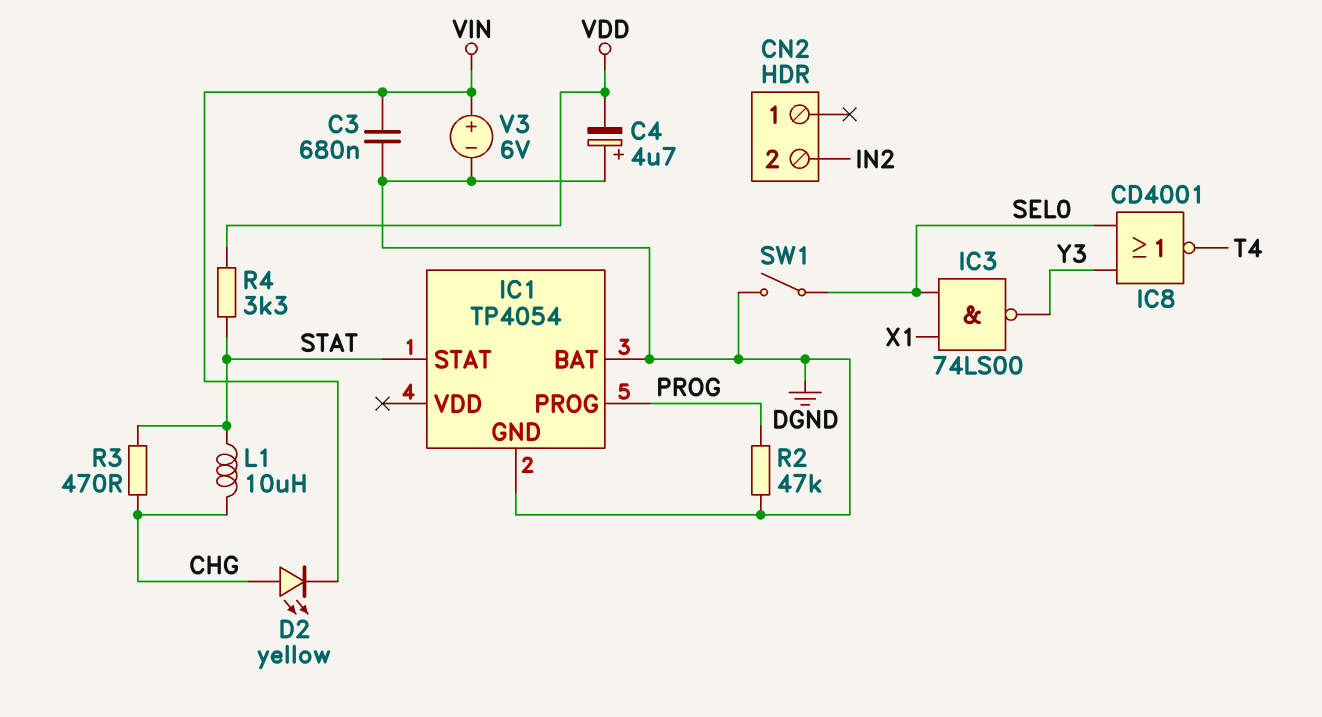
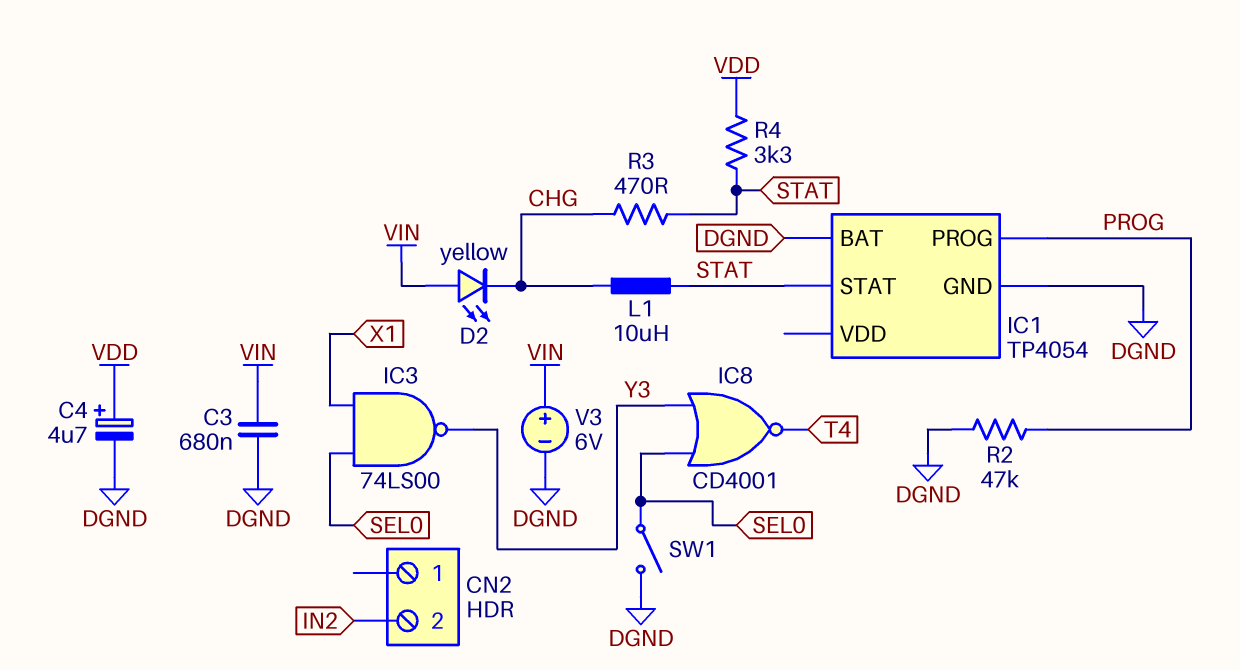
C4: 4.7uF (plus DGND, minus VDD) -> 4.7uF (plus VDD, minus DGND)
D2: LED yellow (A CHG, K VIN) -> LED yellow (A VIN, K CHG)

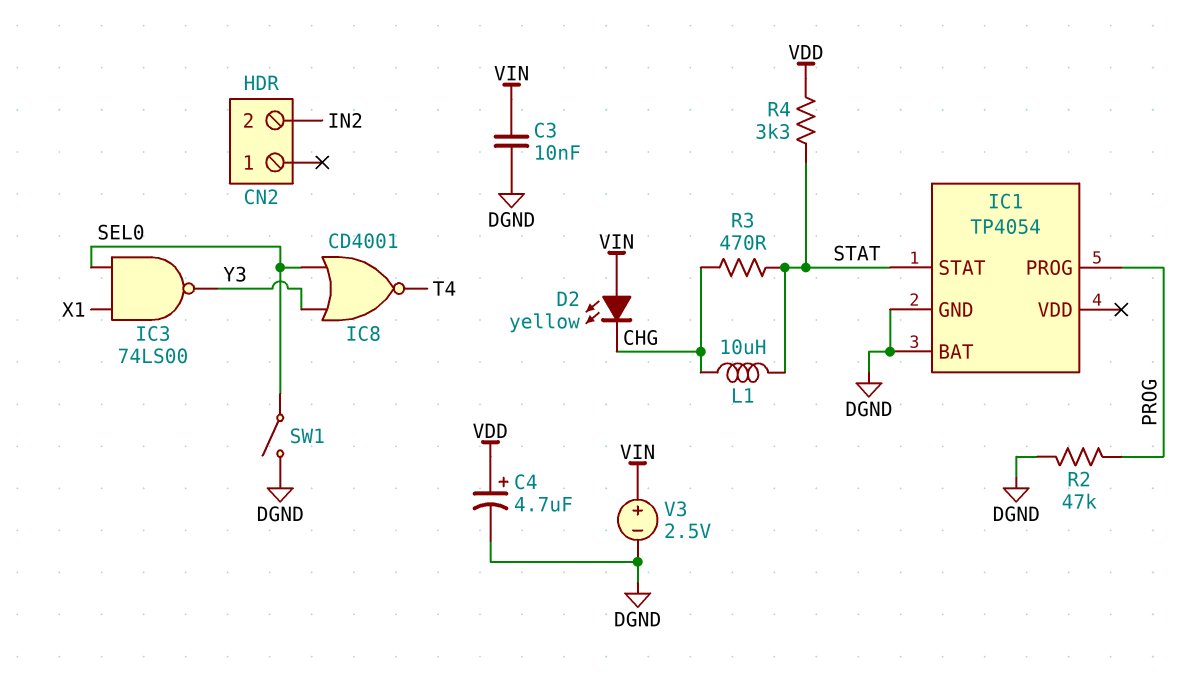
C3: 680nF (DGND, VIN) -> 10nF (DGND, VIN)
V3: 6V (plus VIN, minus DGND) -> 2.5V (plus VIN, minus DGND)

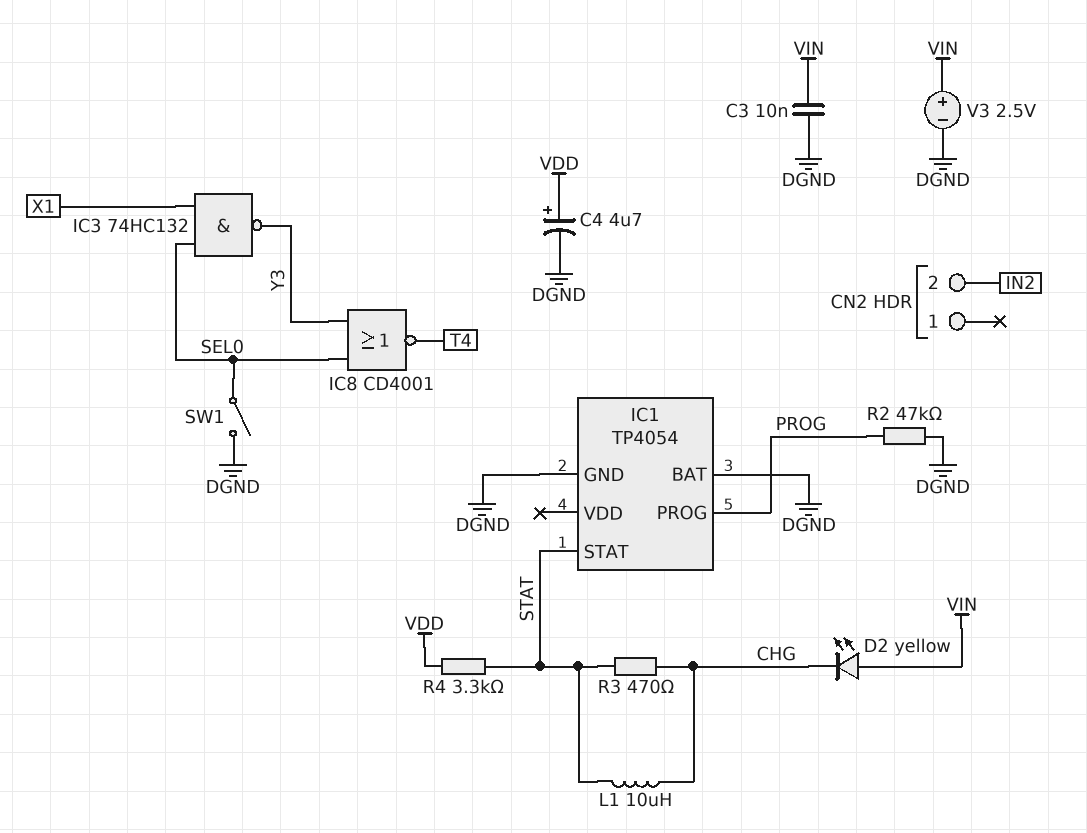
IC3: NAND 74LS00 (in SEL0, in X1, out Y3) -> NAND 74HC132 (in SEL0, in X1, out Y3)

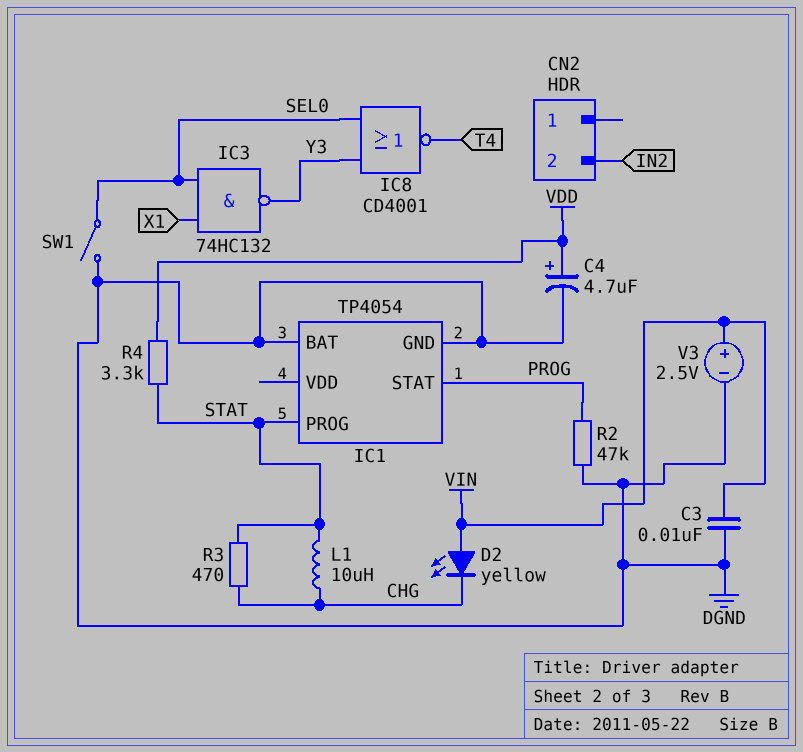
IC1 pin PROG: PROG -> STAT
IC1 pin STAT: STAT -> PROG

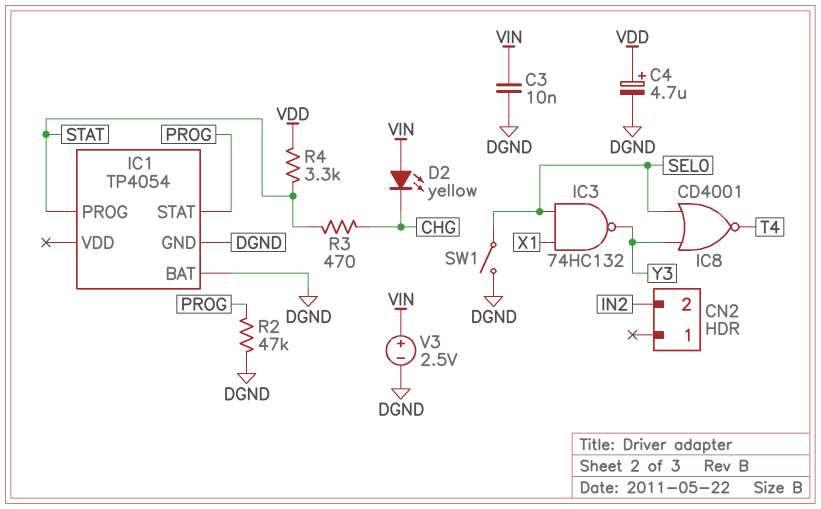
L1: 10uH (CHG, STAT) -> none

